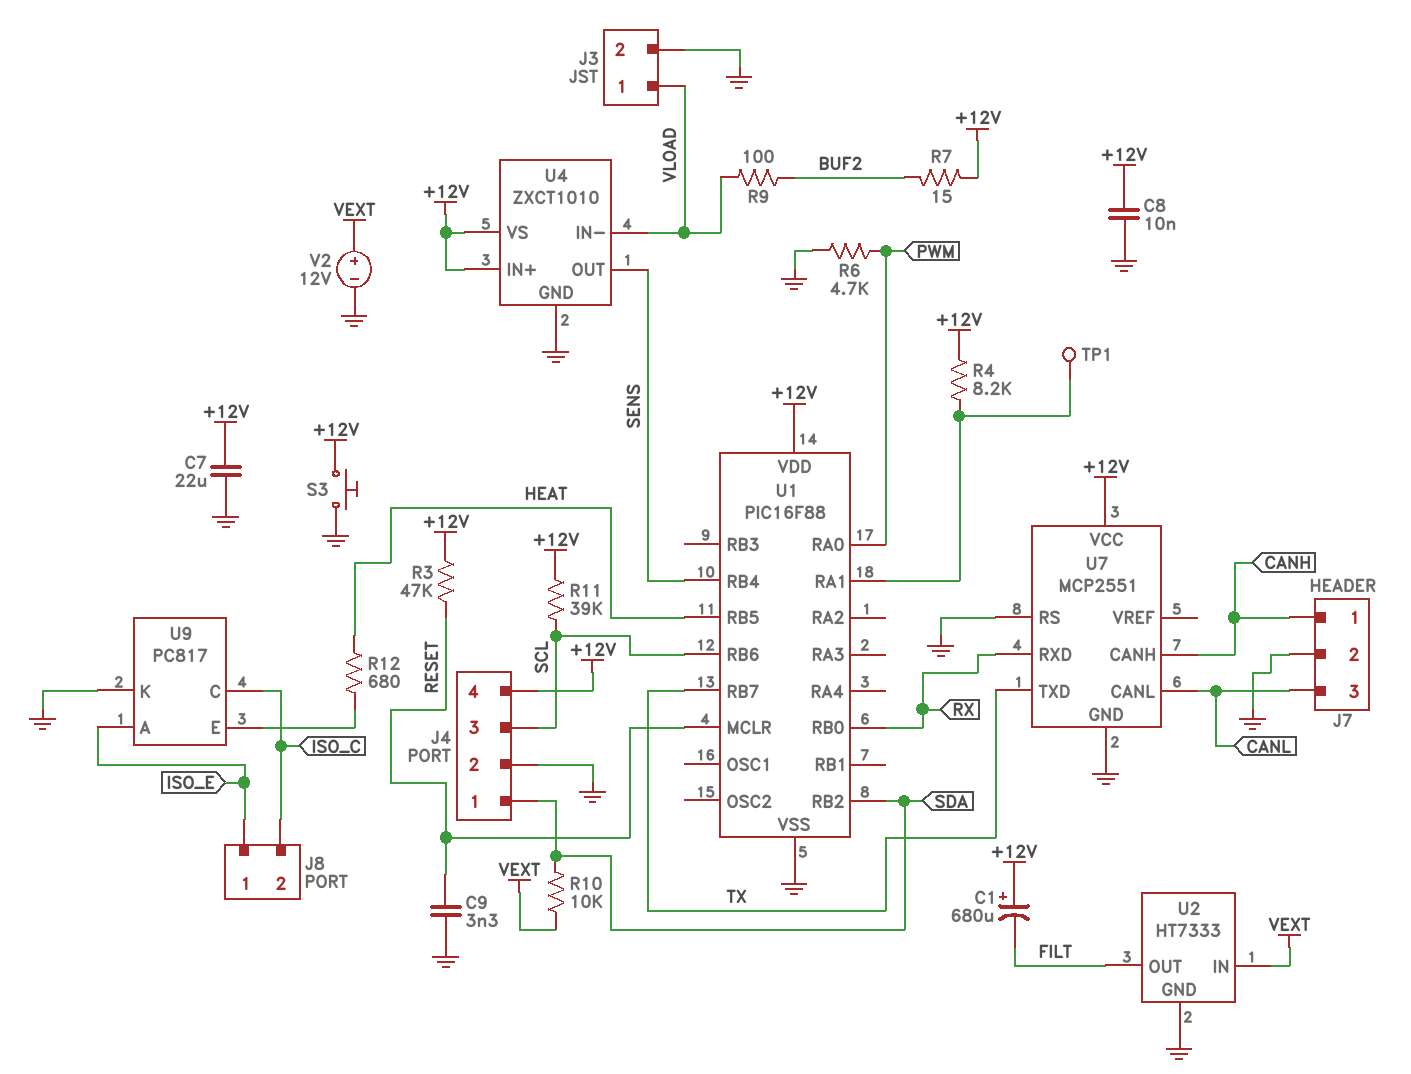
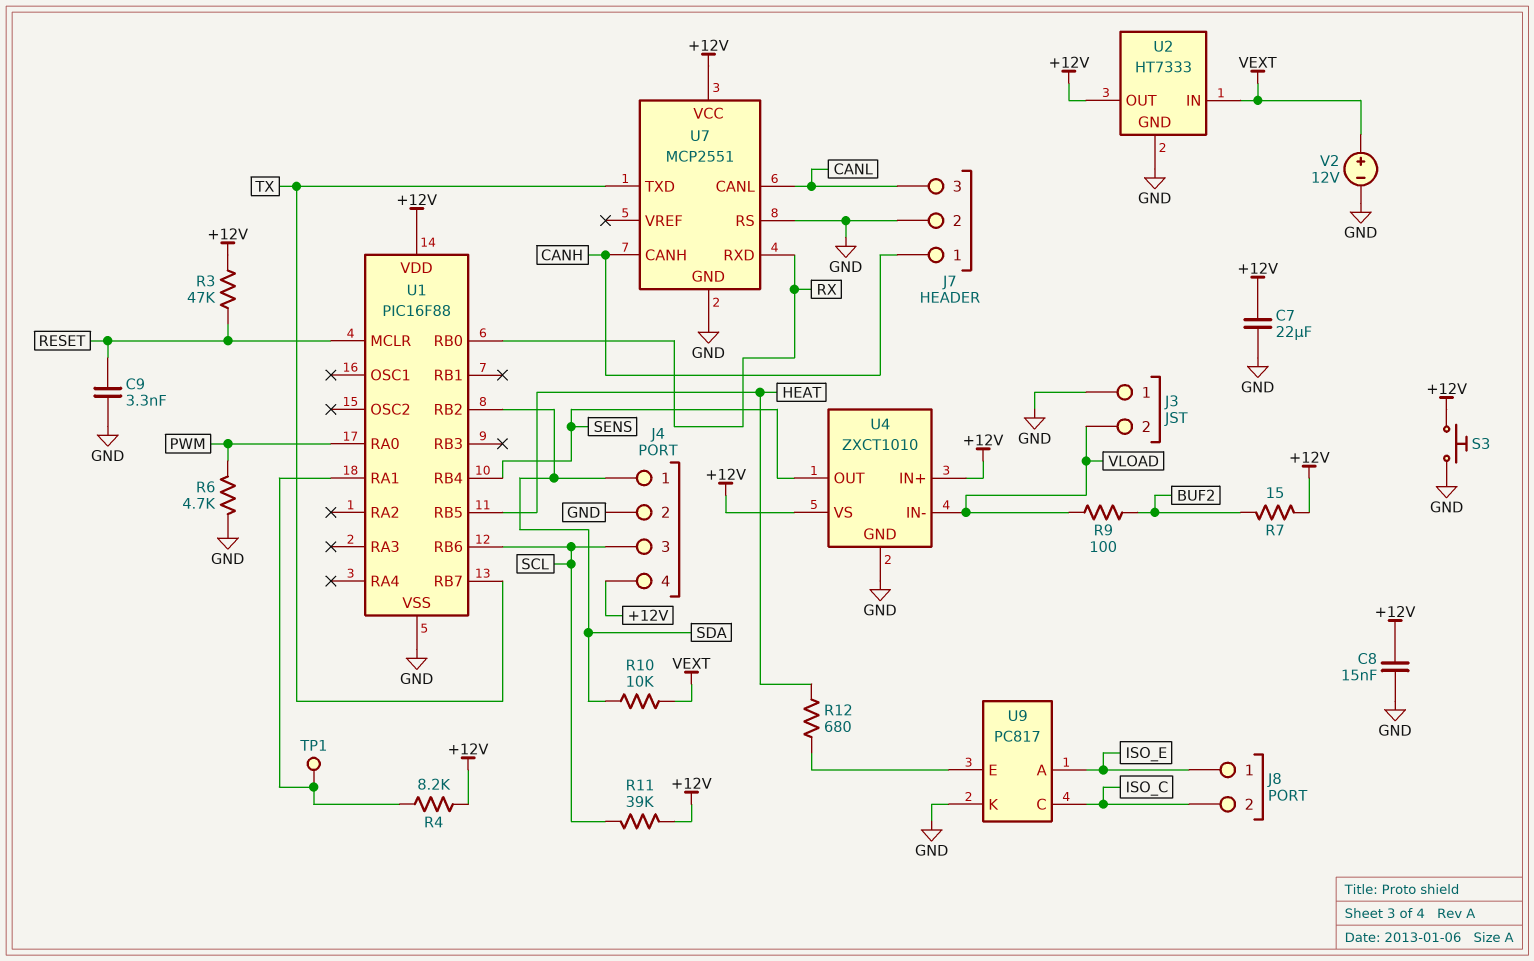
C1: 680uF (plus +12V, minus FILT) -> none
C8: 10nF (+12V, GND) -> 15nF (+12V, GND)
J3 pin 1: VLOAD -> GND
J3 pin 2: GND -> VLOAD
U2 pin OUT: FILT -> +12V

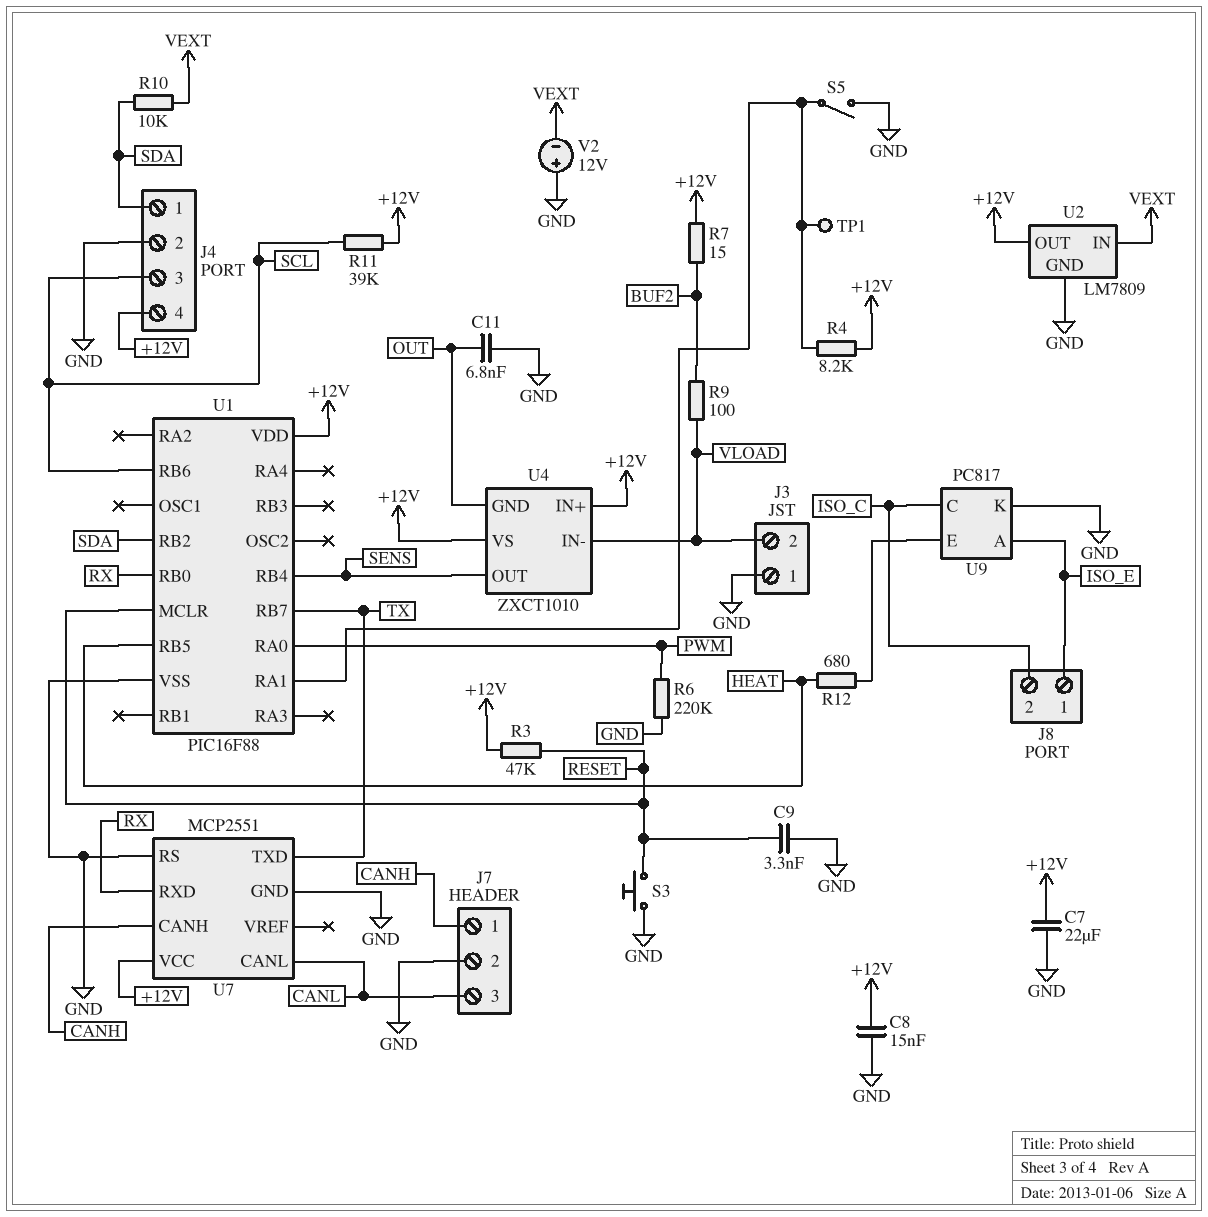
C11: none -> 6.8nF (GND, OUT)
R6: 4.7k (GND, PWM) -> 220k (GND, PWM)
S3: button (+12V, GND) -> button (GND, RESET)
S5: none -> switch (GND, U1/RA1)
U2: HT7333 -> LM7809
U4 pin GND: GND -> OUT
V2: 12V (plus VEXT, minus GND) -> 12V (plus GND, minus VEXT)

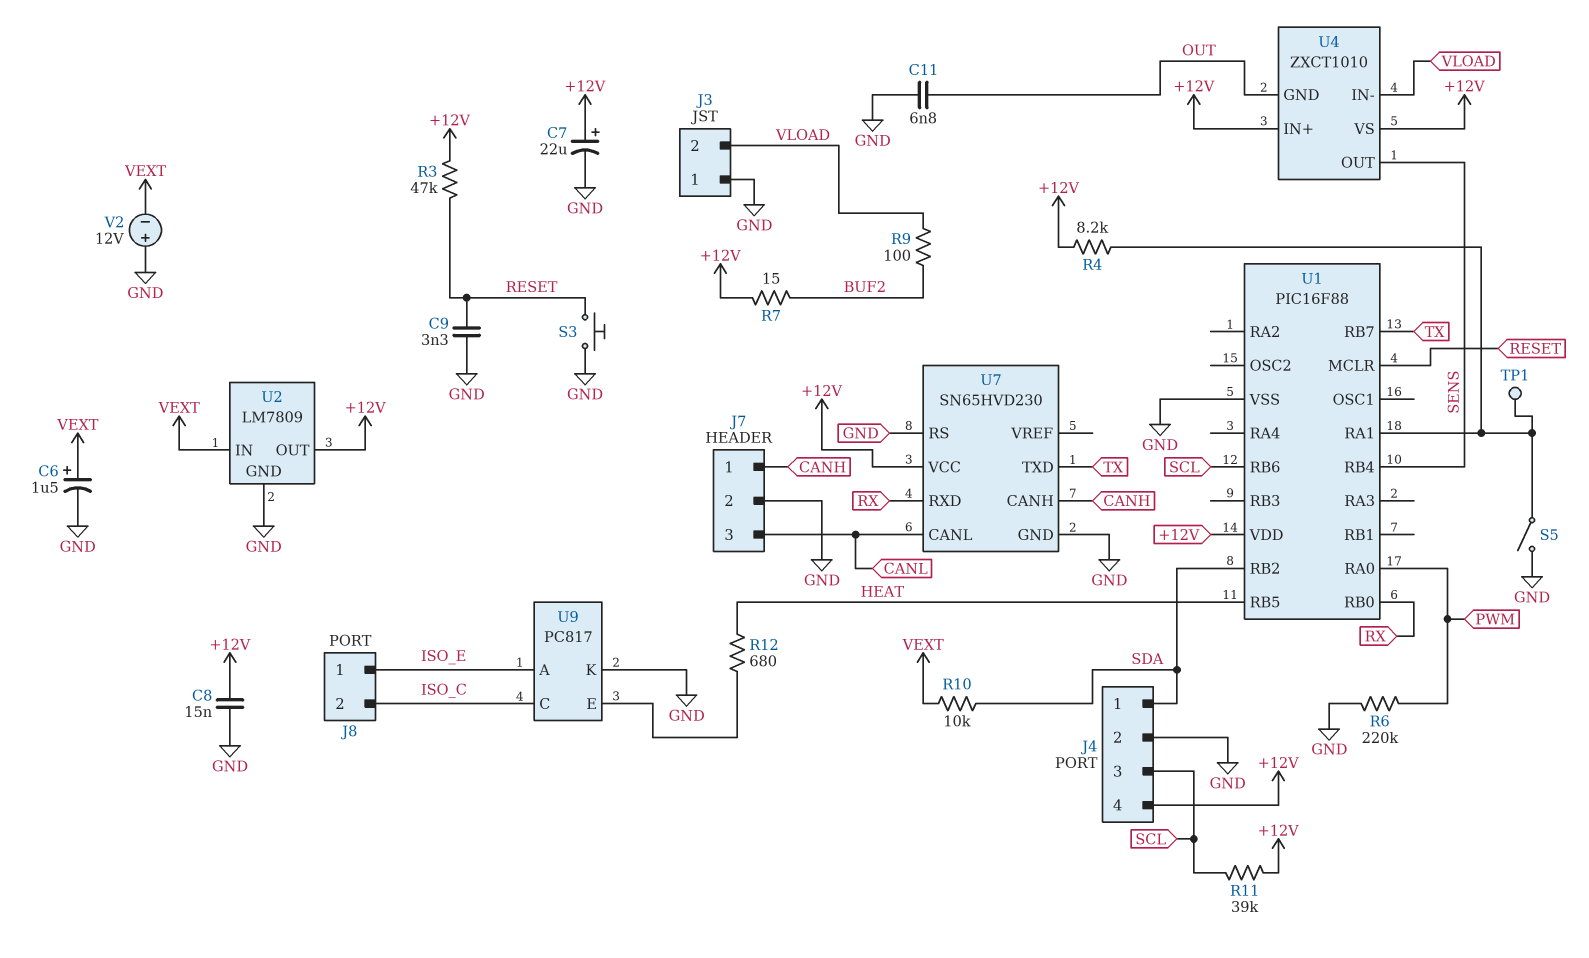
C6: none -> 1.5uF (plus VEXT, minus GND)
C7: 22uF (+12V, GND) -> 22uF (plus +12V, minus GND)
U7: MCP2551 -> SN65HVD230

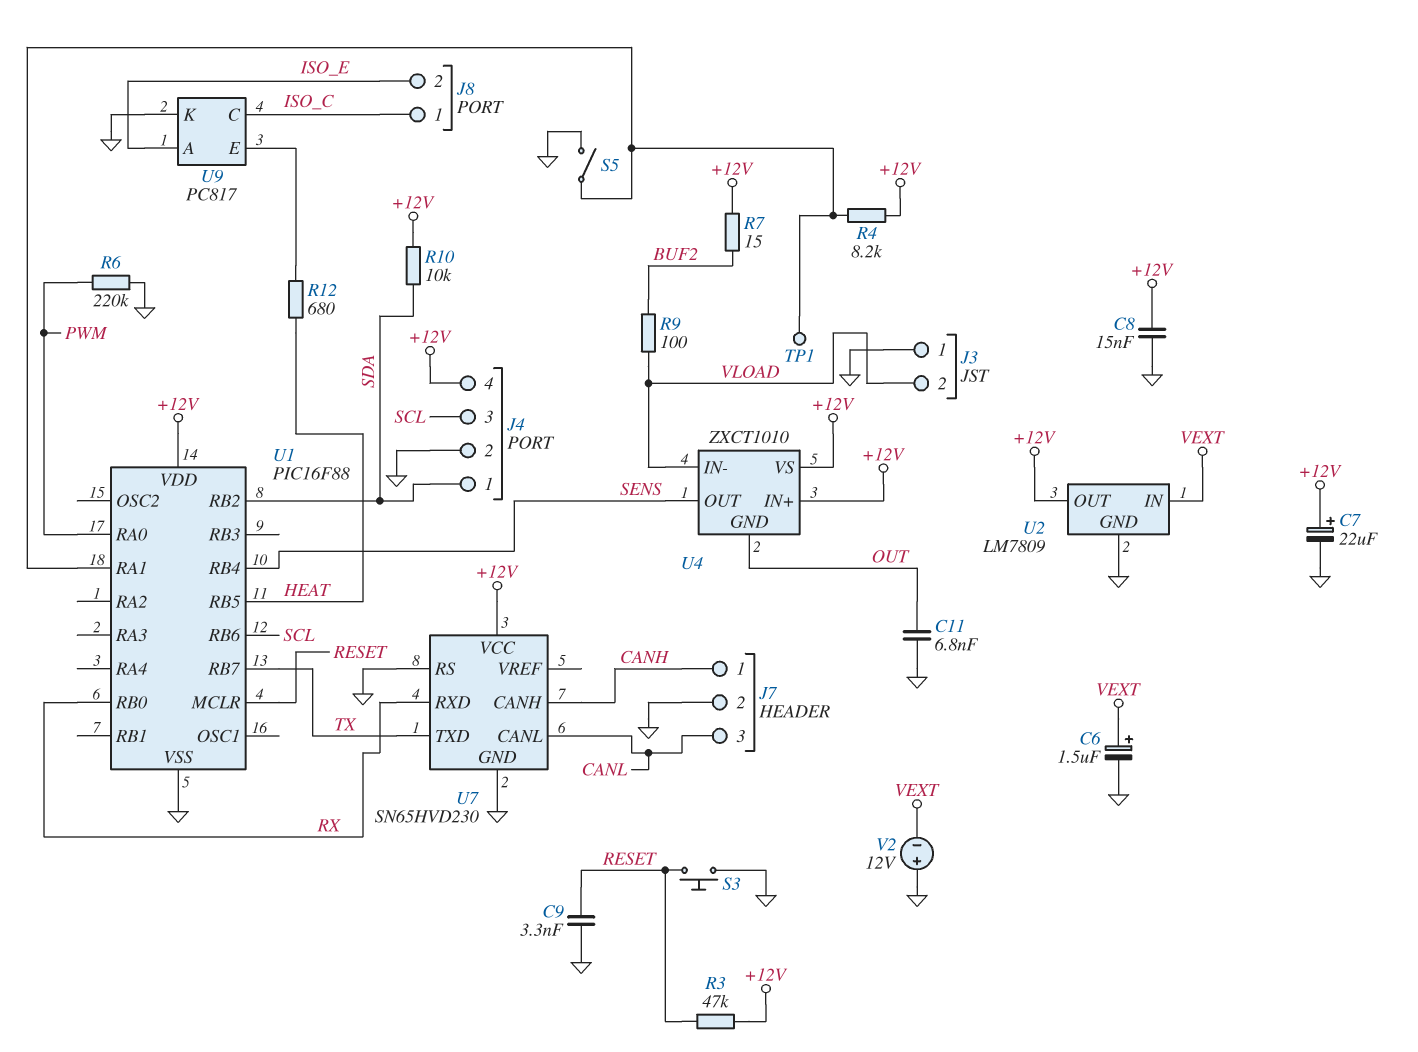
J8 pin 1: ISO_E -> ISO_C
J8 pin 2: ISO_C -> ISO_E
R10: 10k (SDA, VEXT) -> 10k (+12V, SDA)
R11: 39k (+12V, SCL) -> none

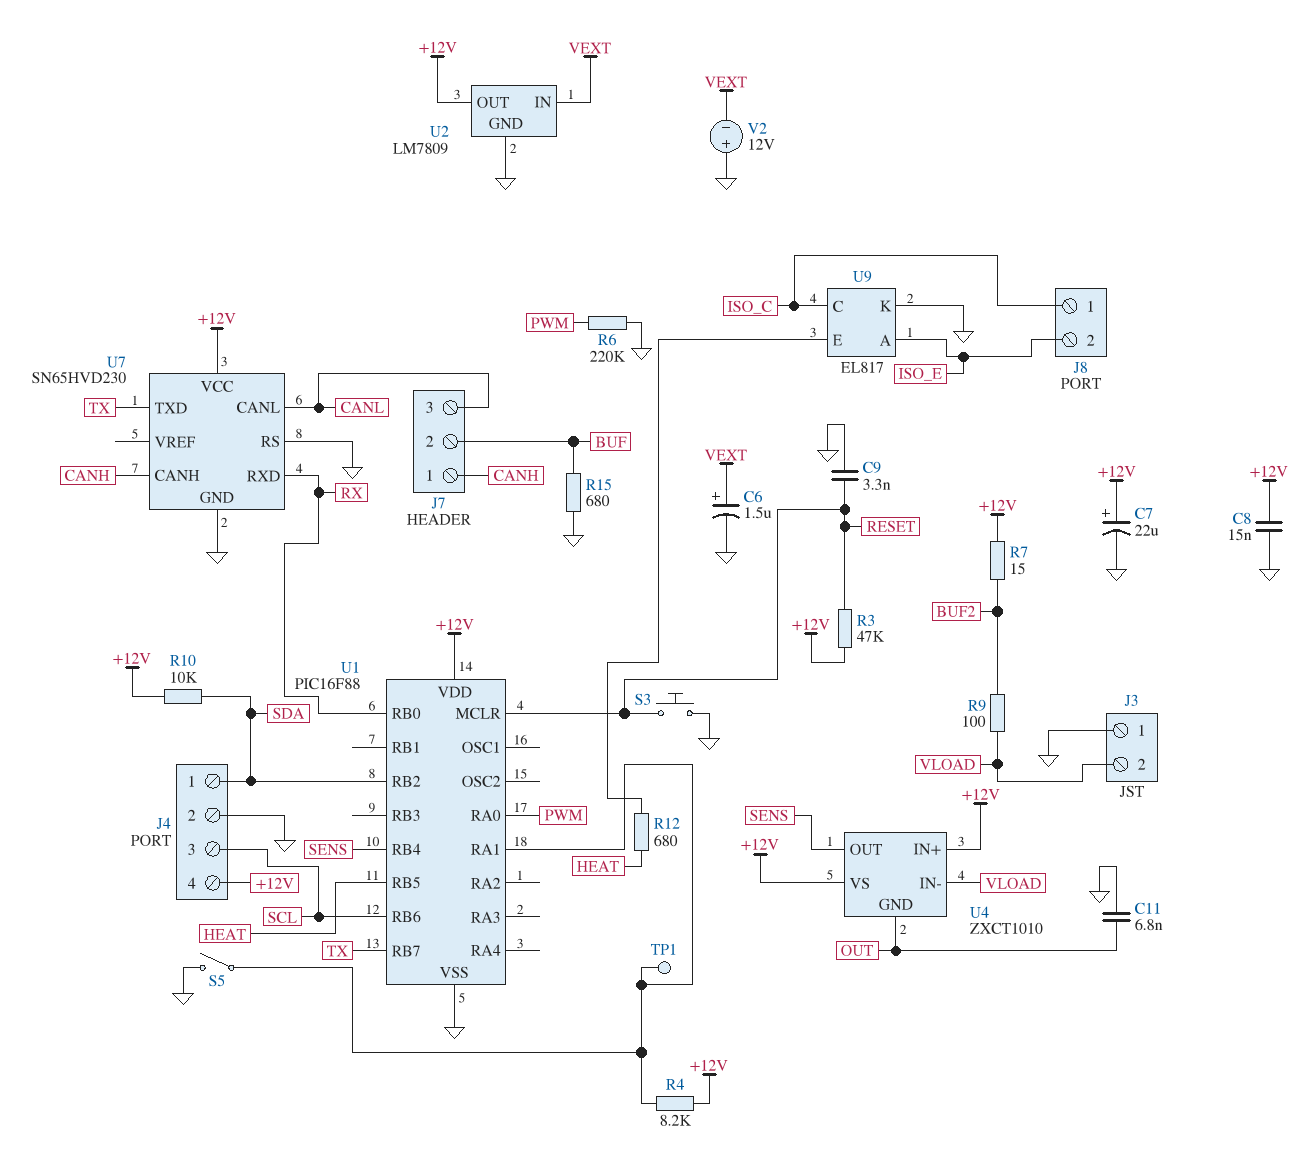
J7 pin 2: GND -> BUF
R15: none -> 680 (BUF, GND)
U9: PC817 -> EL817

